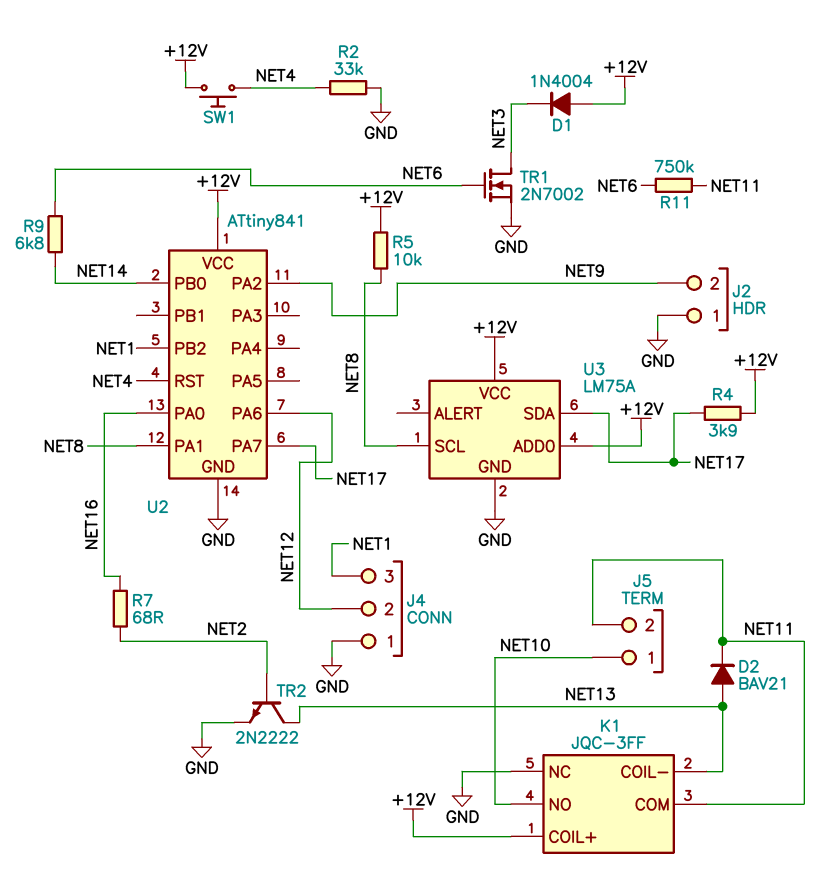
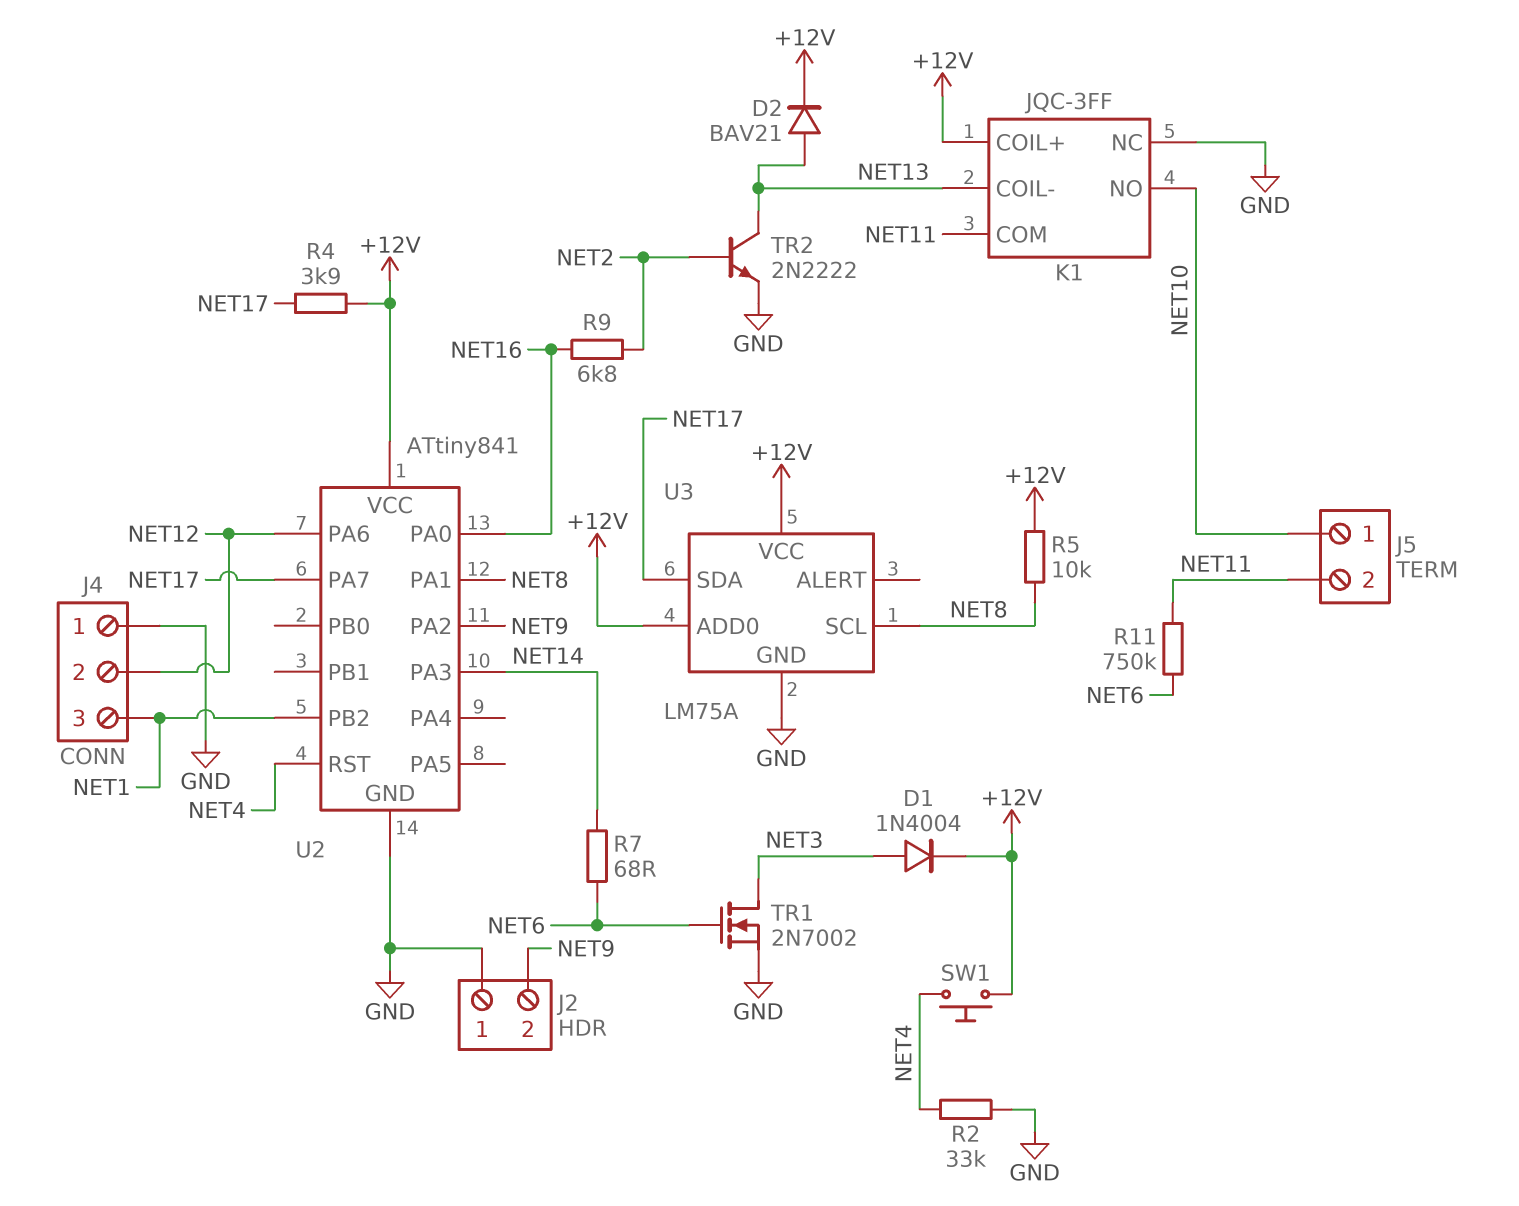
D1: diode 1N4004 (A +12V, K NET3) -> diode 1N4004 (A NET3, K +12V)
D2: diode BAV21 (A NET13, K NET11) -> diode BAV21 (A NET13, K +12V)
R7: 68 (NET2, NET16) -> 68 (NET6, NET14)
R9: 6.8k (NET6, NET14) -> 6.8k (NET2, NET16)
U2 pin PA3: none -> NET14
U2 pin PB0: NET14 -> none

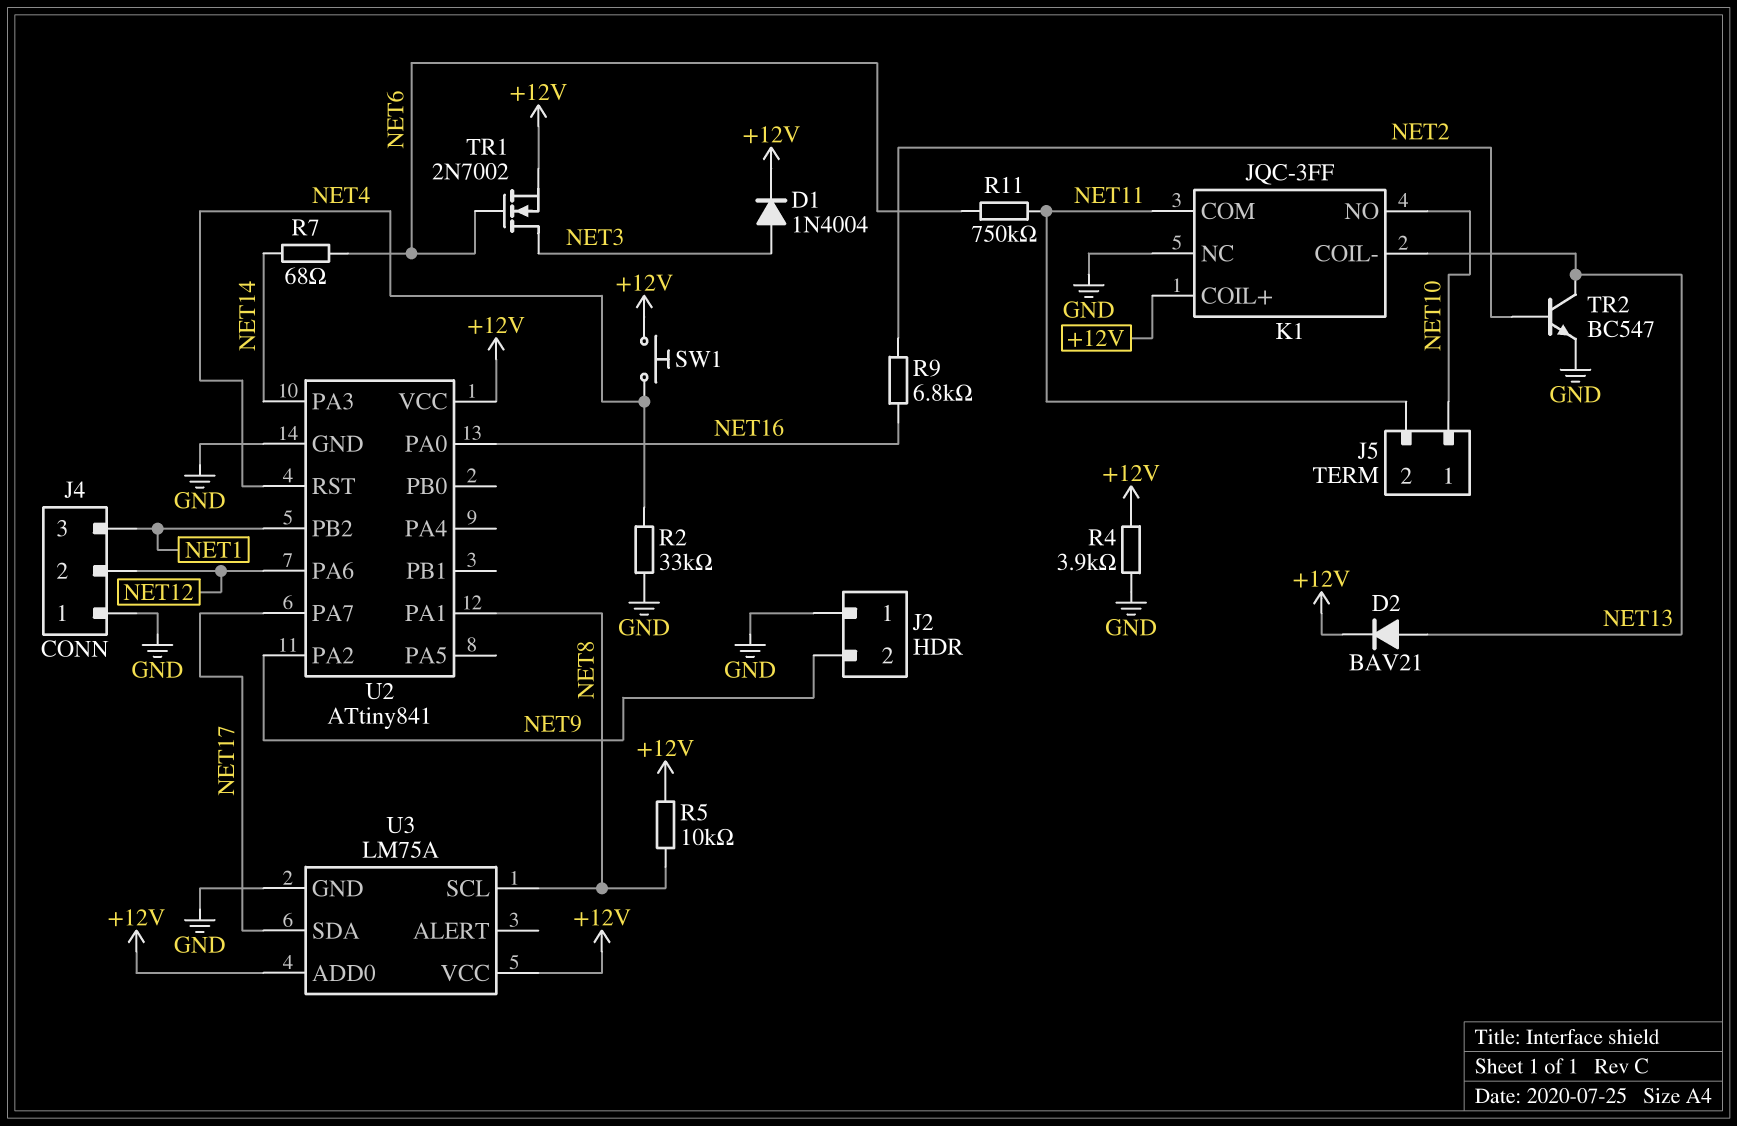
R4: 3.9k (+12V, NET17) -> 3.9k (+12V, GND)
TR1: NMOS 2N7002 (G NET6, D NET3, S GND) -> NMOS 2N7002 (G NET6, D NET3, S +12V)
TR2: NPN 2N2222 (B NET2, C NET13, E GND) -> NPN BC547 (B NET2, C NET13, E GND)

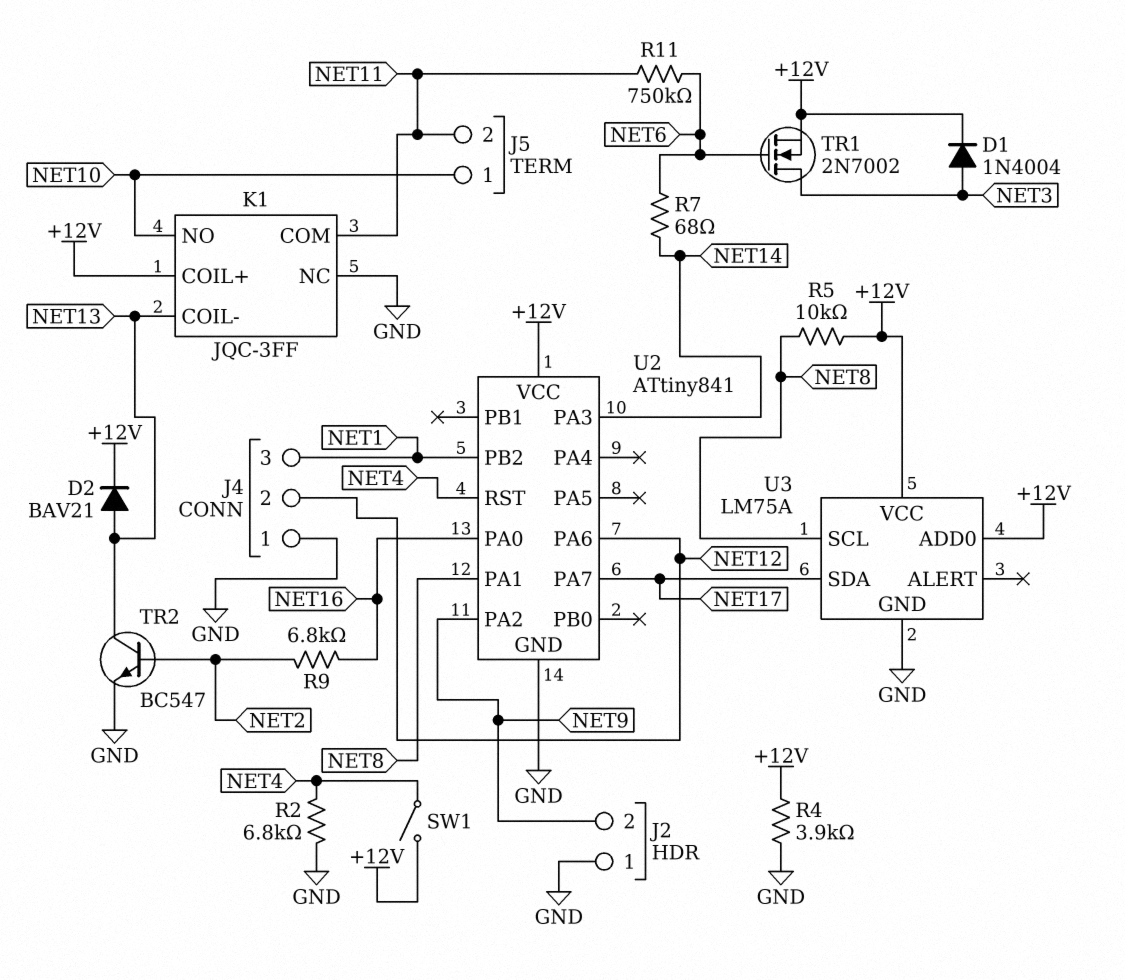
R2: 33k (GND, NET4) -> 6.8k (GND, NET4)
SW1: button (+12V, NET4) -> switch (+12V, NET4)

